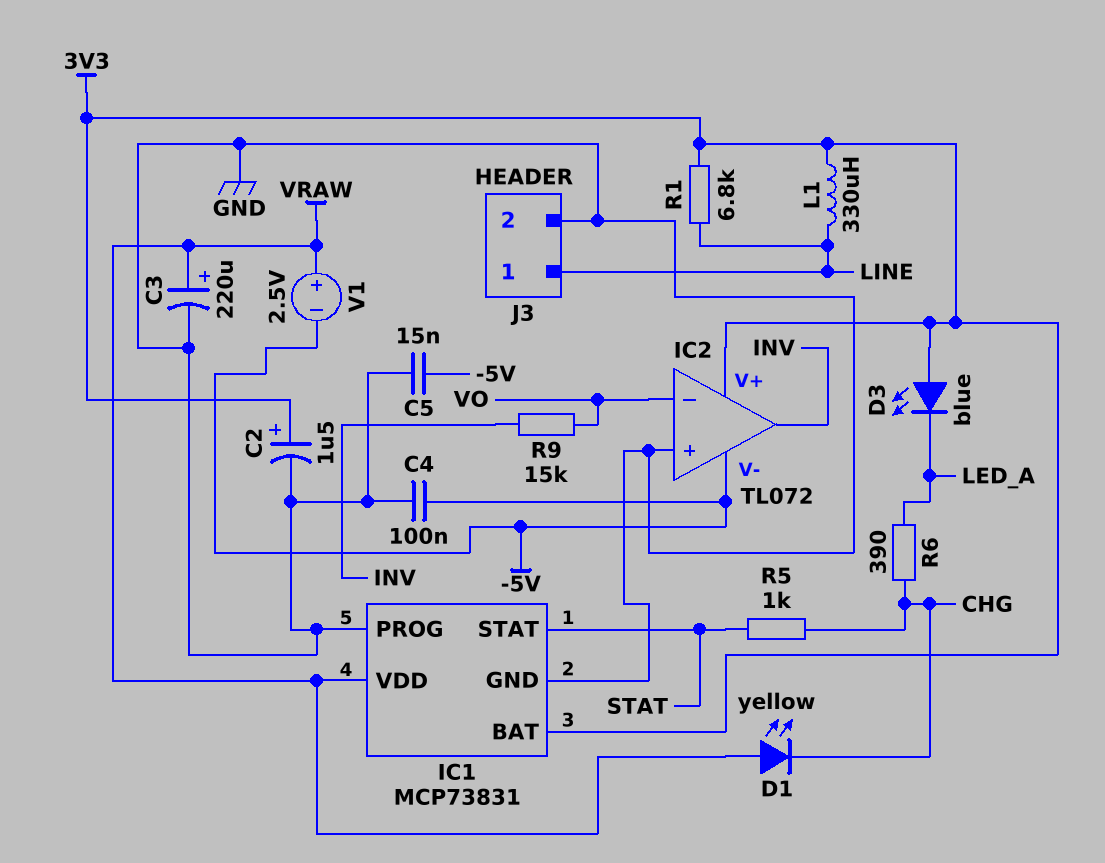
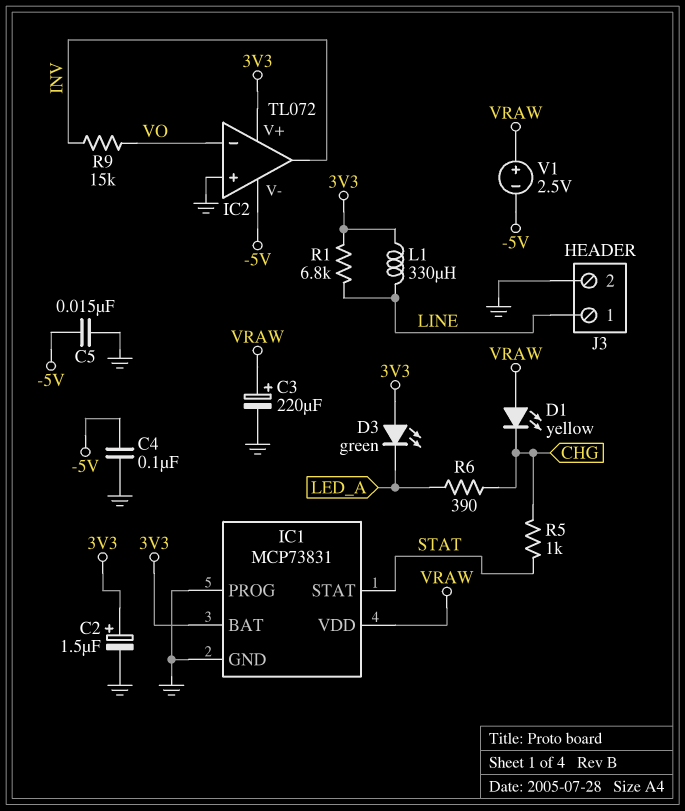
D3: LED blue (A 3V3, K LED_A) -> LED green (A 3V3, K LED_A)

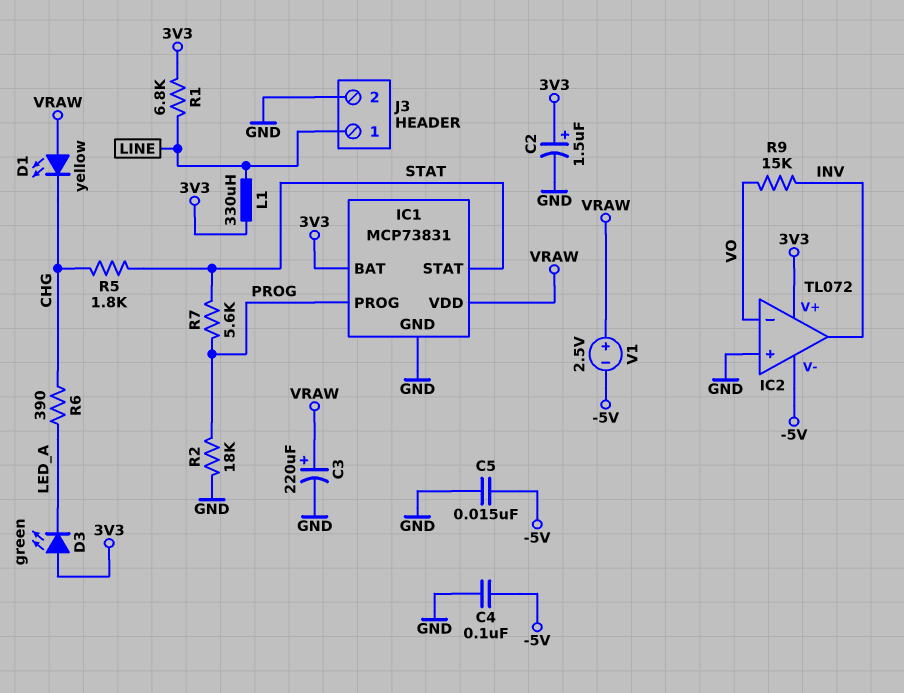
IC1 pin PROG: GND -> PROG
R2: none -> 18k (GND, PROG)
R5: 1k (CHG, STAT) -> 1.8k (CHG, STAT)
R7: none -> 5.6k (PROG, STAT)

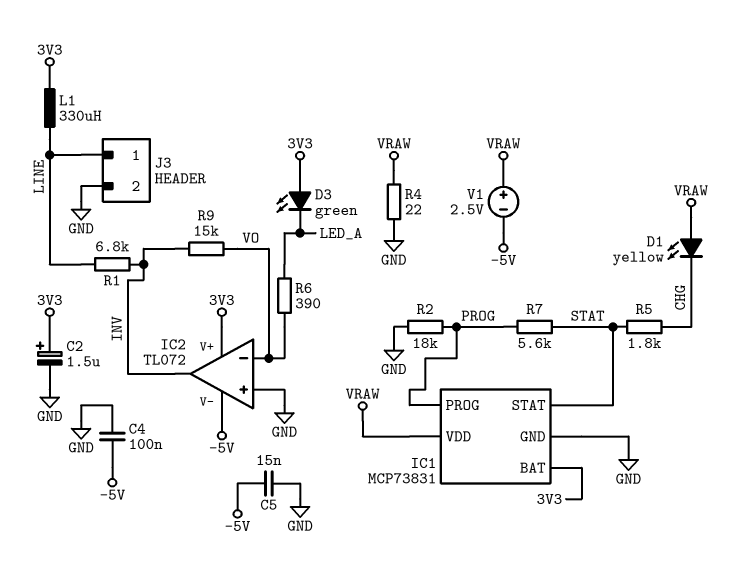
C3: 220uF (plus VRAW, minus GND) -> none
R1: 6.8k (3V3, LINE) -> 6.8k (INV, LINE)
R4: none -> 22 (GND, VRAW)
R6: 390 (CHG, LED_A) -> 390 (LED_A, VO)

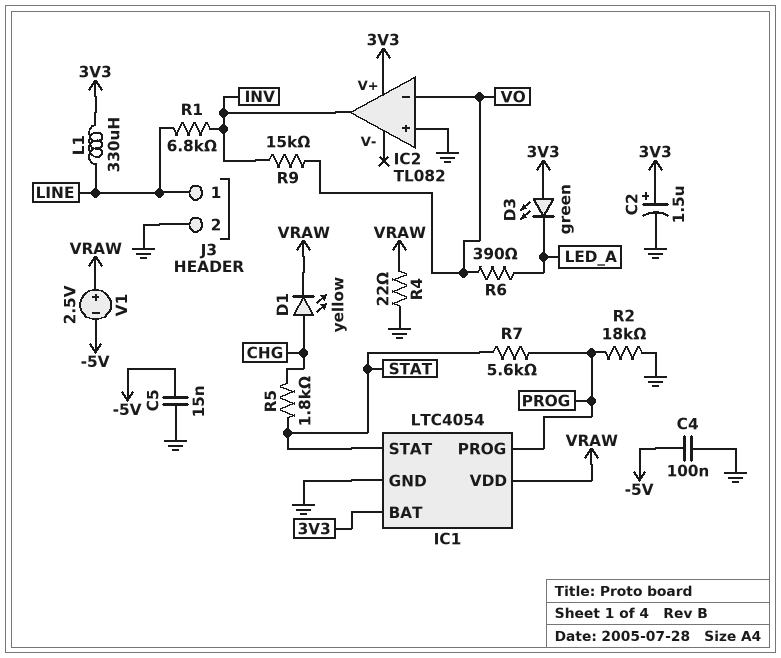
D1: LED yellow (A VRAW, K CHG) -> LED yellow (A CHG, K VRAW)
IC1: MCP73831 -> LTC4054
IC2: TL072 -> TL082
IC2 pin V-: -5V -> none

